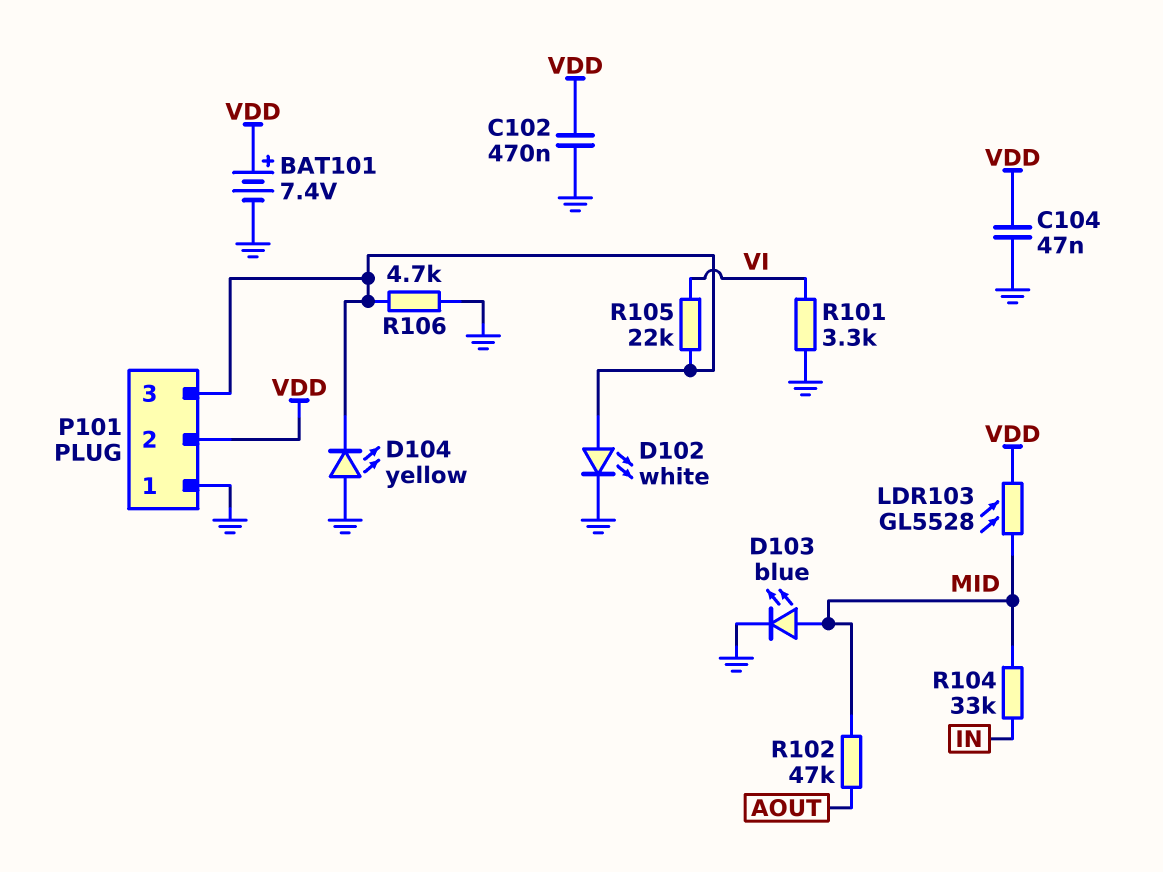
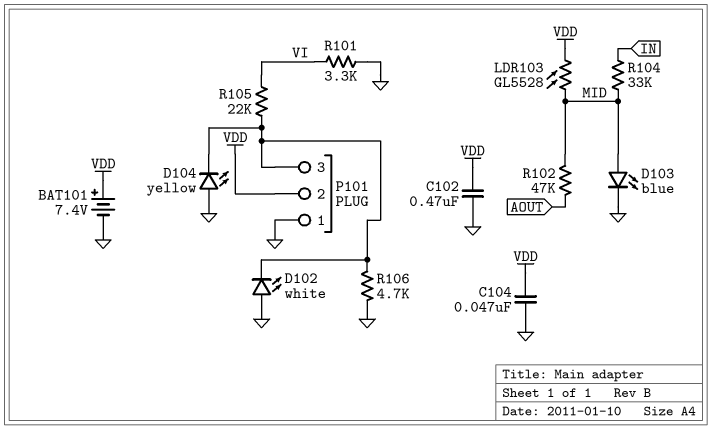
D102: LED white (A P101/3, K GND) -> LED white (A GND, K P101/3)

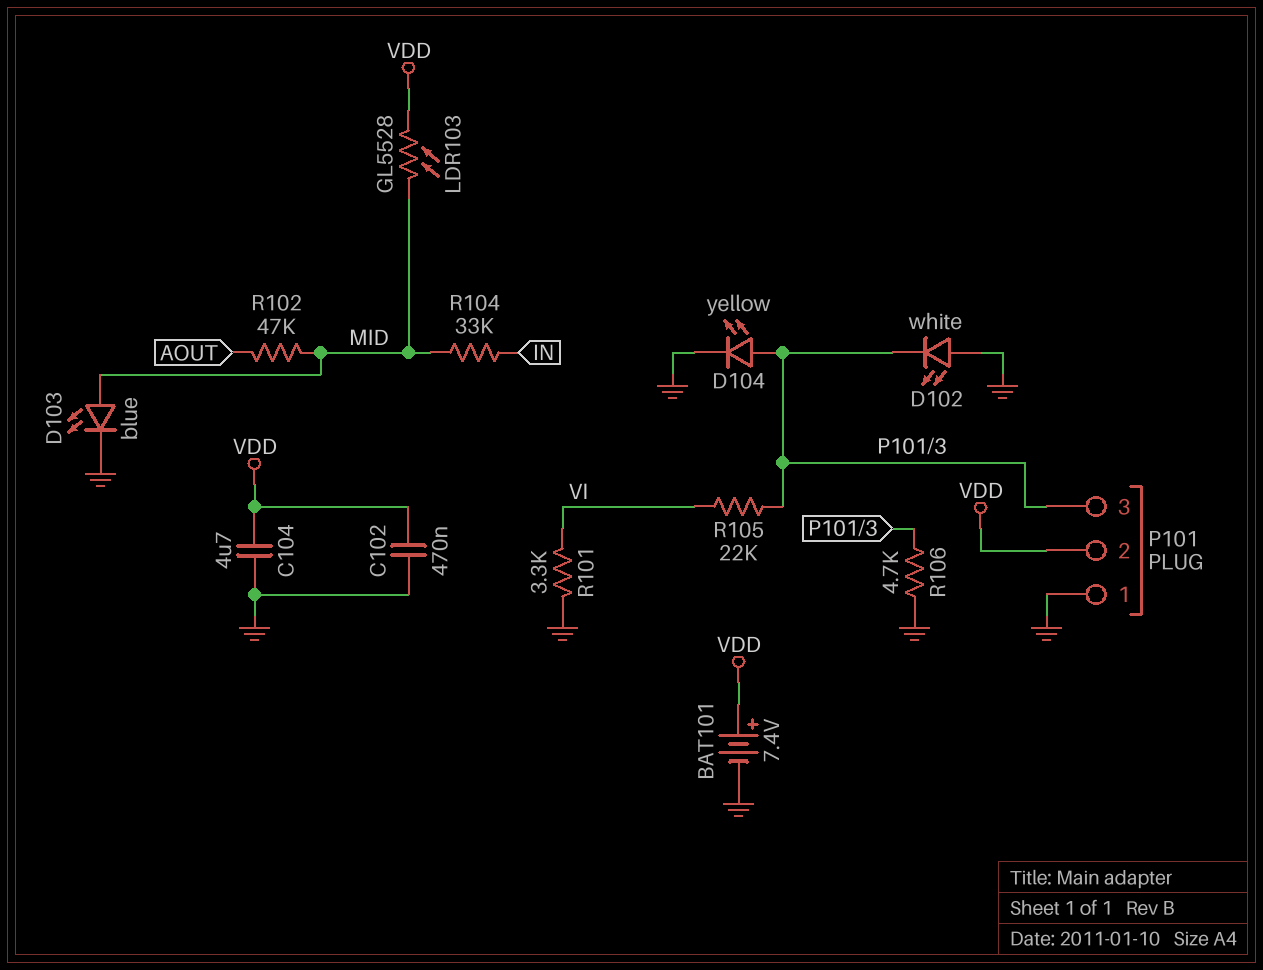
C104: 47nF (GND, VDD) -> 4.7uF (GND, VDD)
D104: LED yellow (A GND, K P101/3) -> LED yellow (A P101/3, K GND)

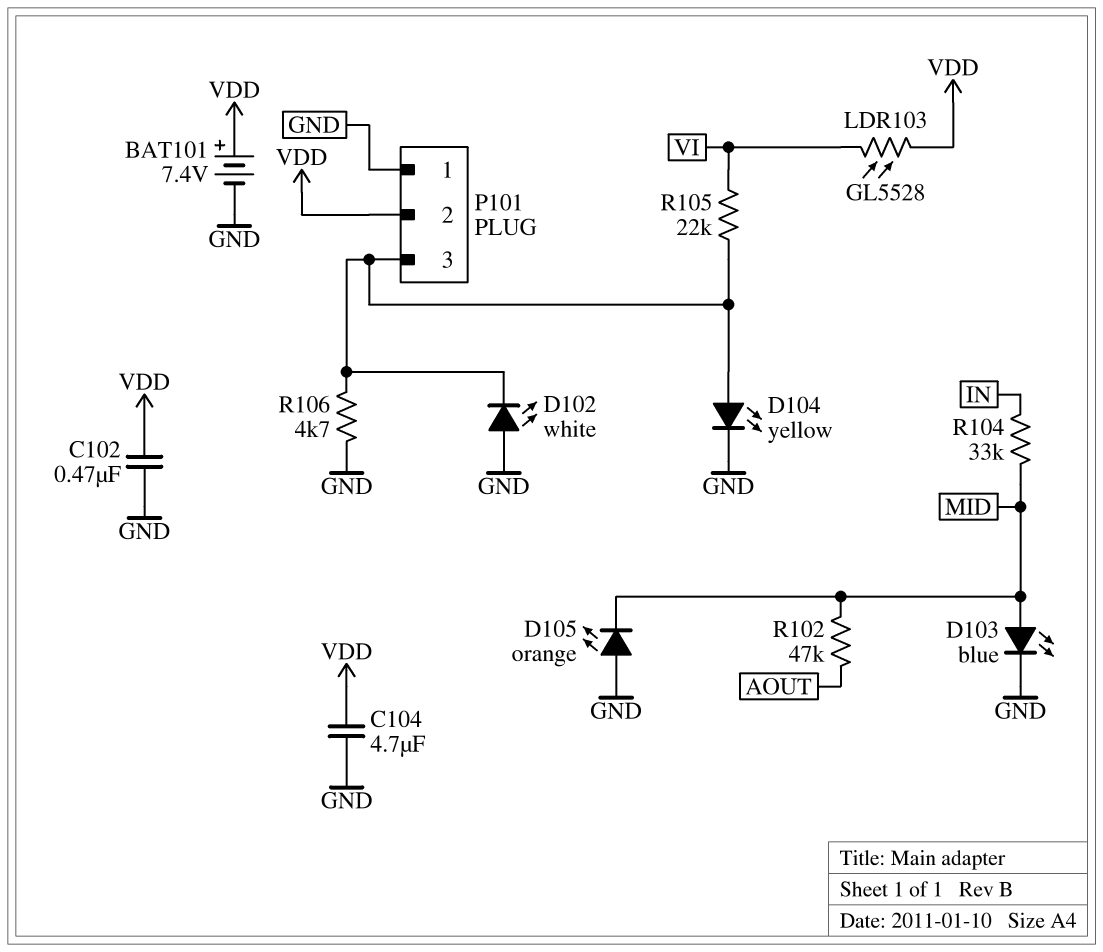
D105: none -> LED orange (A GND, K MID)
LDR103: GL5528 (MID, VDD) -> GL5528 (VDD, VI)
R101: 3.3k (GND, VI) -> none

